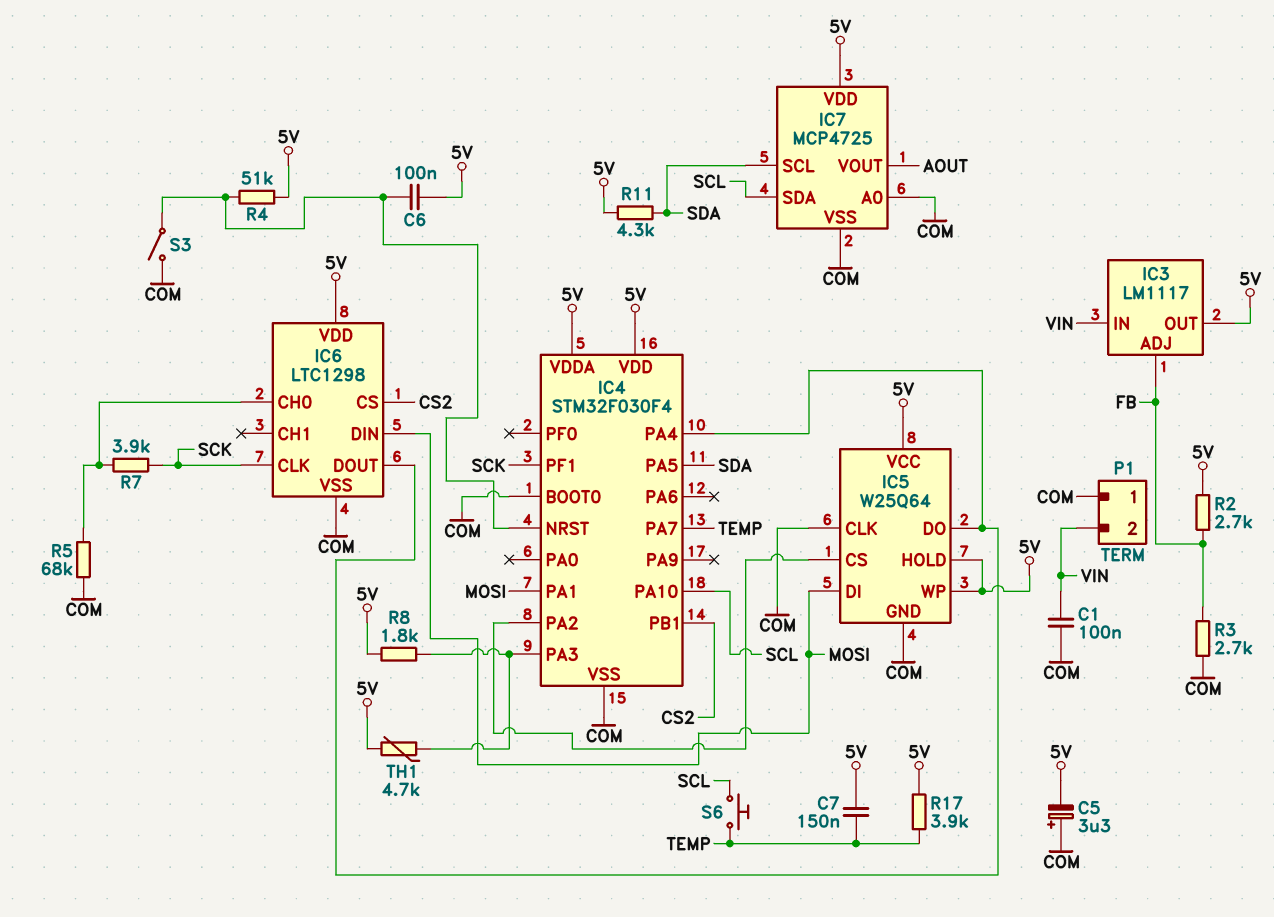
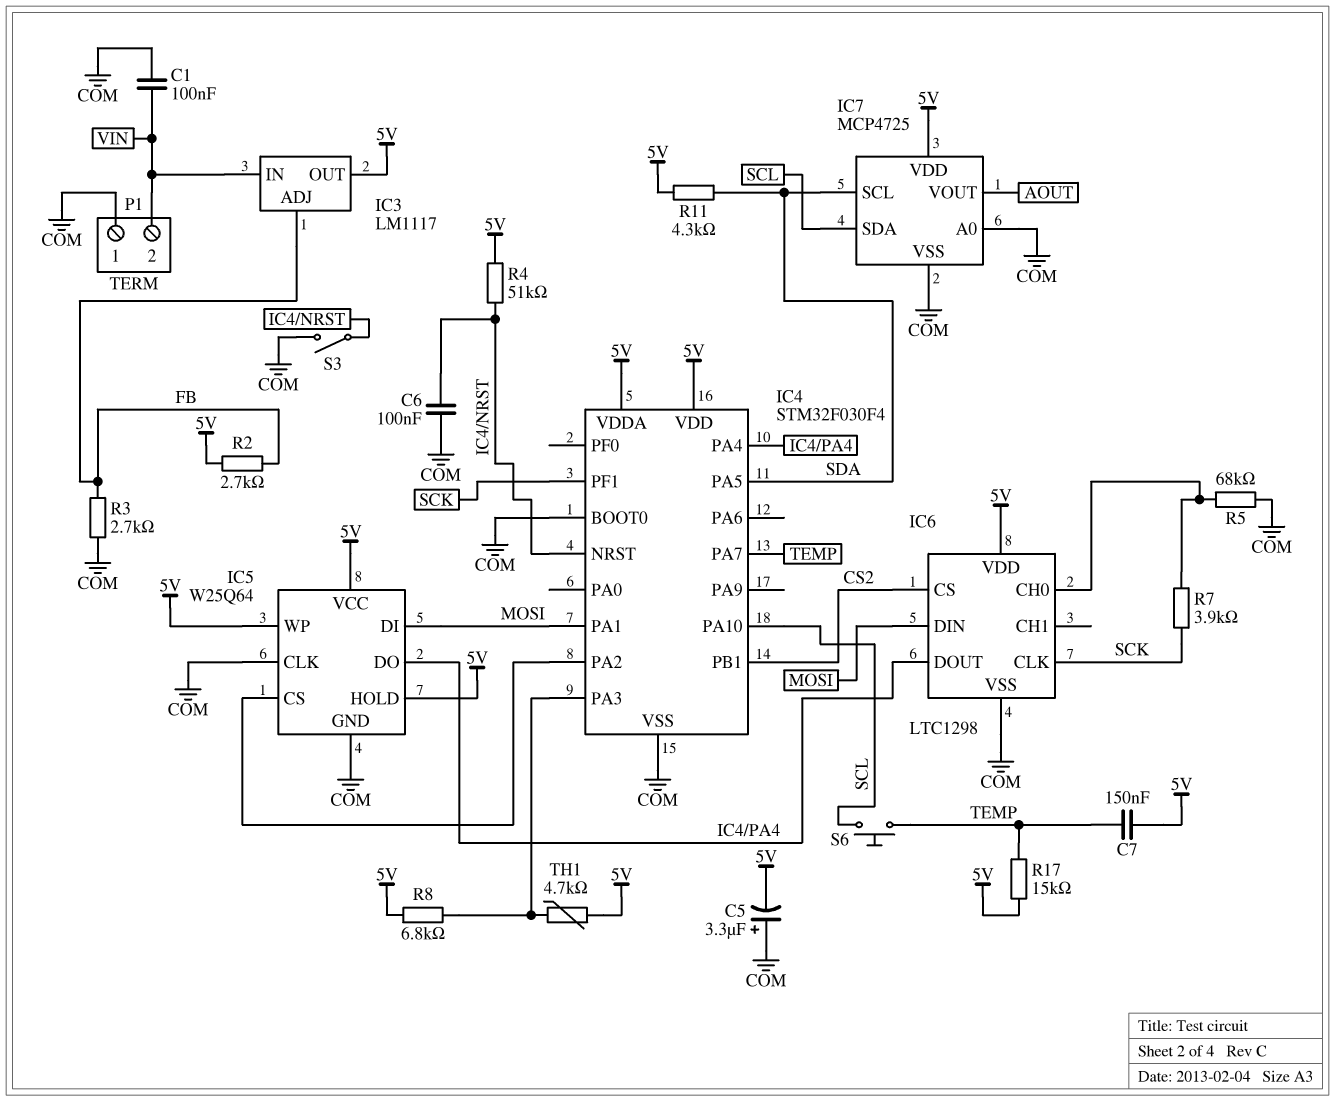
C6: 100nF (5V, IC4/NRST) -> 100nF (COM, IC4/NRST)
R8: 1.8k (5V, IC4/PA3) -> 6.8k (5V, IC4/PA3)
R17: 3.9k (5V, TEMP) -> 15k (5V, TEMP)

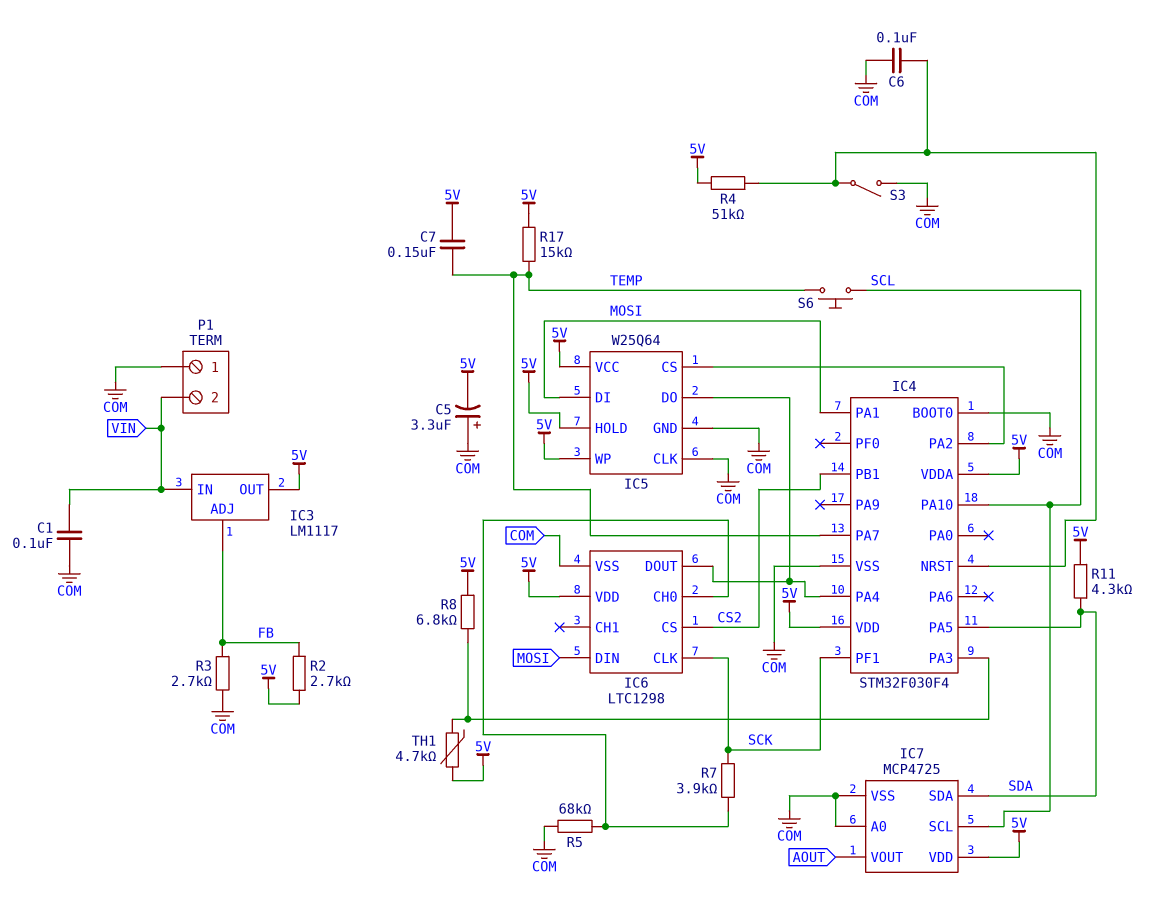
IC7 pin SCL: SDA -> SCL
IC7 pin SDA: SCL -> SDA

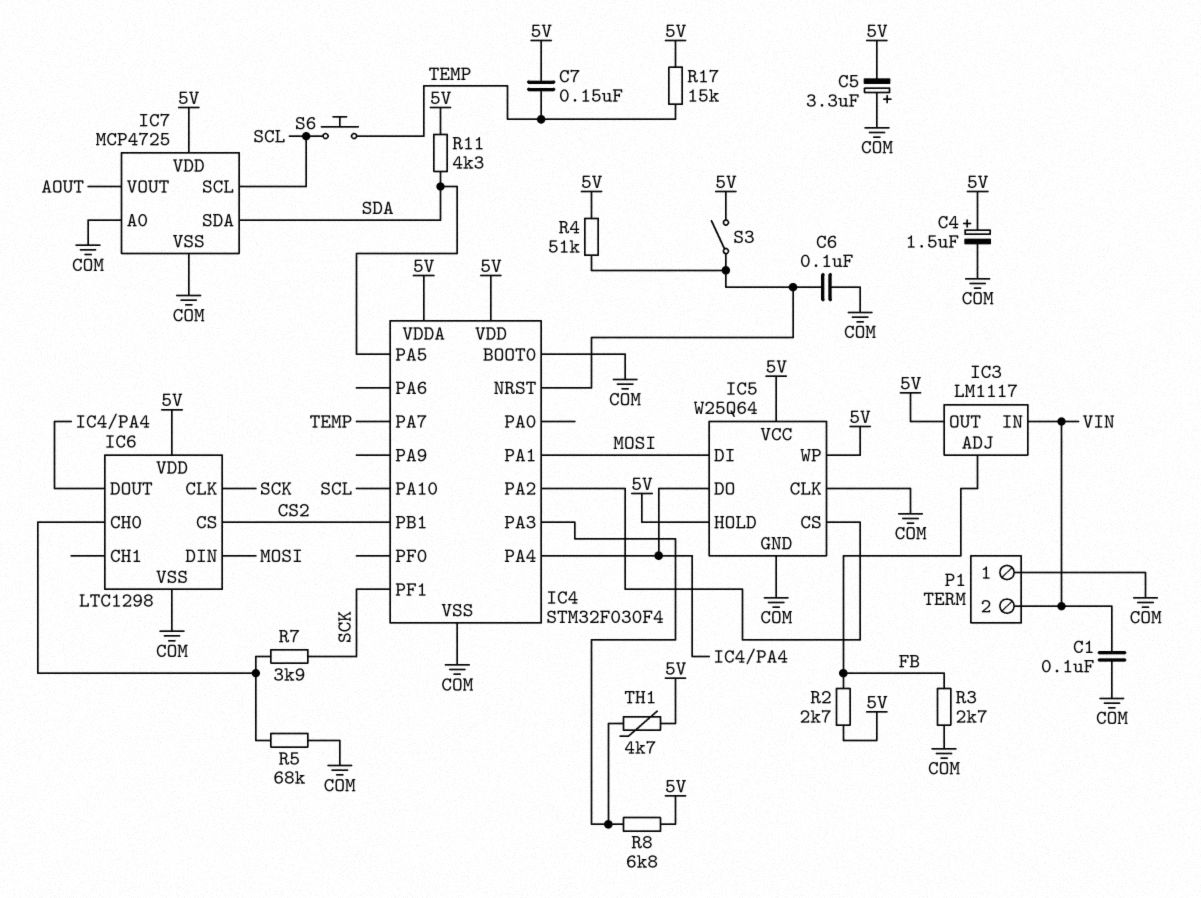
C4: none -> 1.5uF (plus 5V, minus COM)
S3: switch (COM, IC4/NRST) -> switch (5V, IC4/NRST)

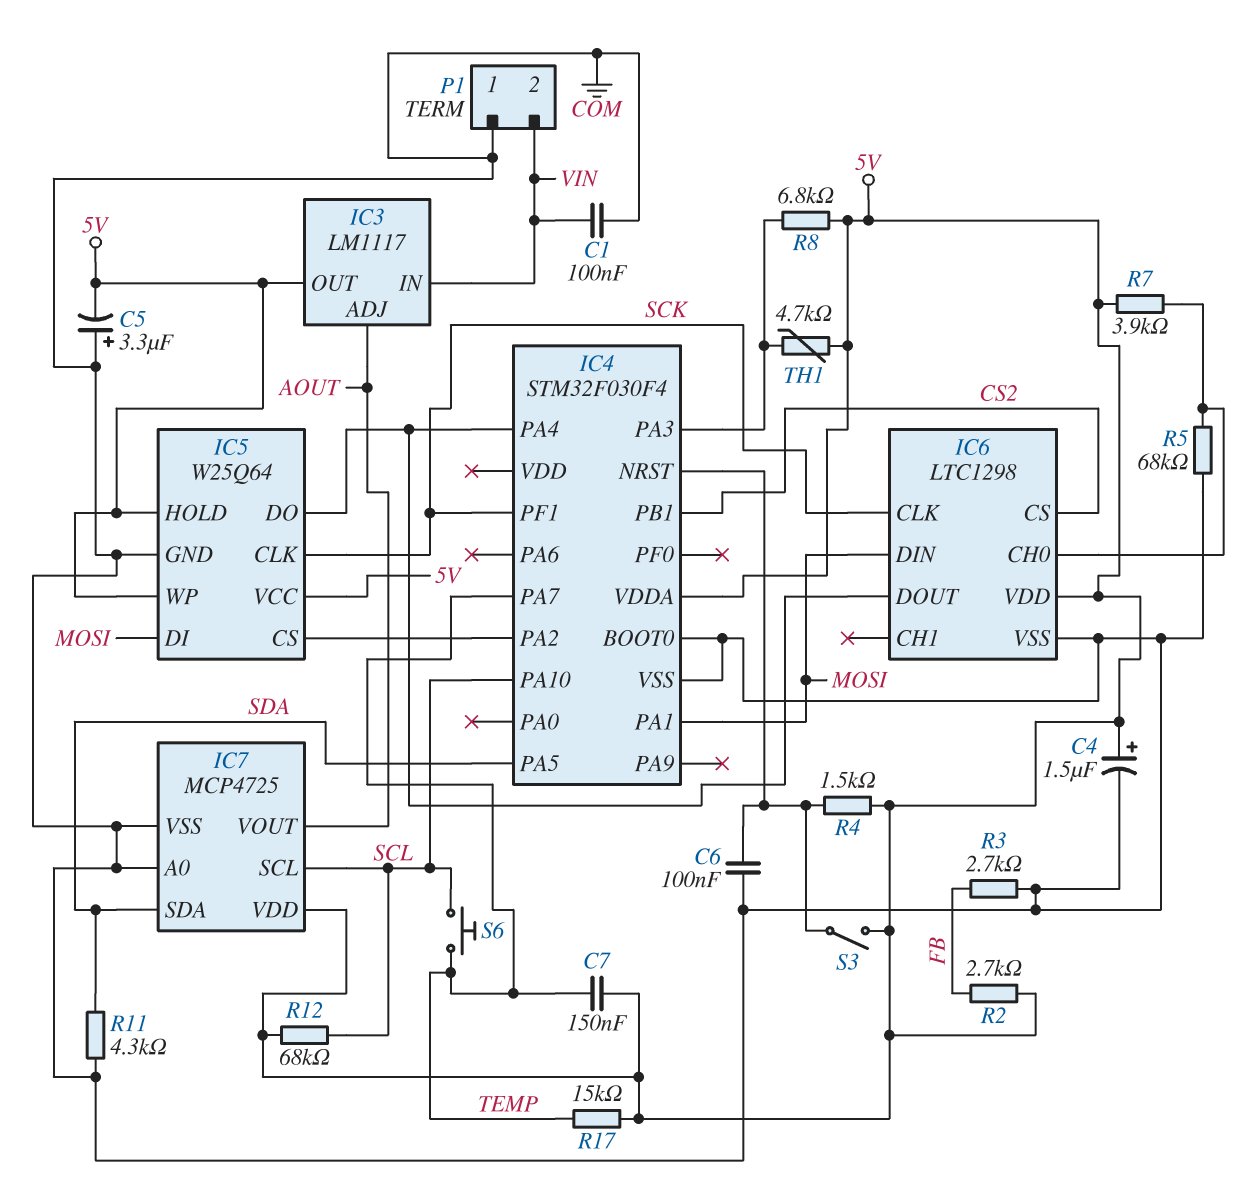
IC3 pin ADJ: FB -> AOUT
IC4 pin VDD: 5V -> none
IC5 pin CLK: COM -> SCK
R4: 51k (5V, IC4/NRST) -> 1.5k (5V, IC4/NRST)
R7: 3.9k (IC6/CH0, SCK) -> 3.9k (5V, IC6/CH0)
R11: 4.3k (5V, SDA) -> 4.3k (COM, SDA)
R12: none -> 68k (5V, SCL)

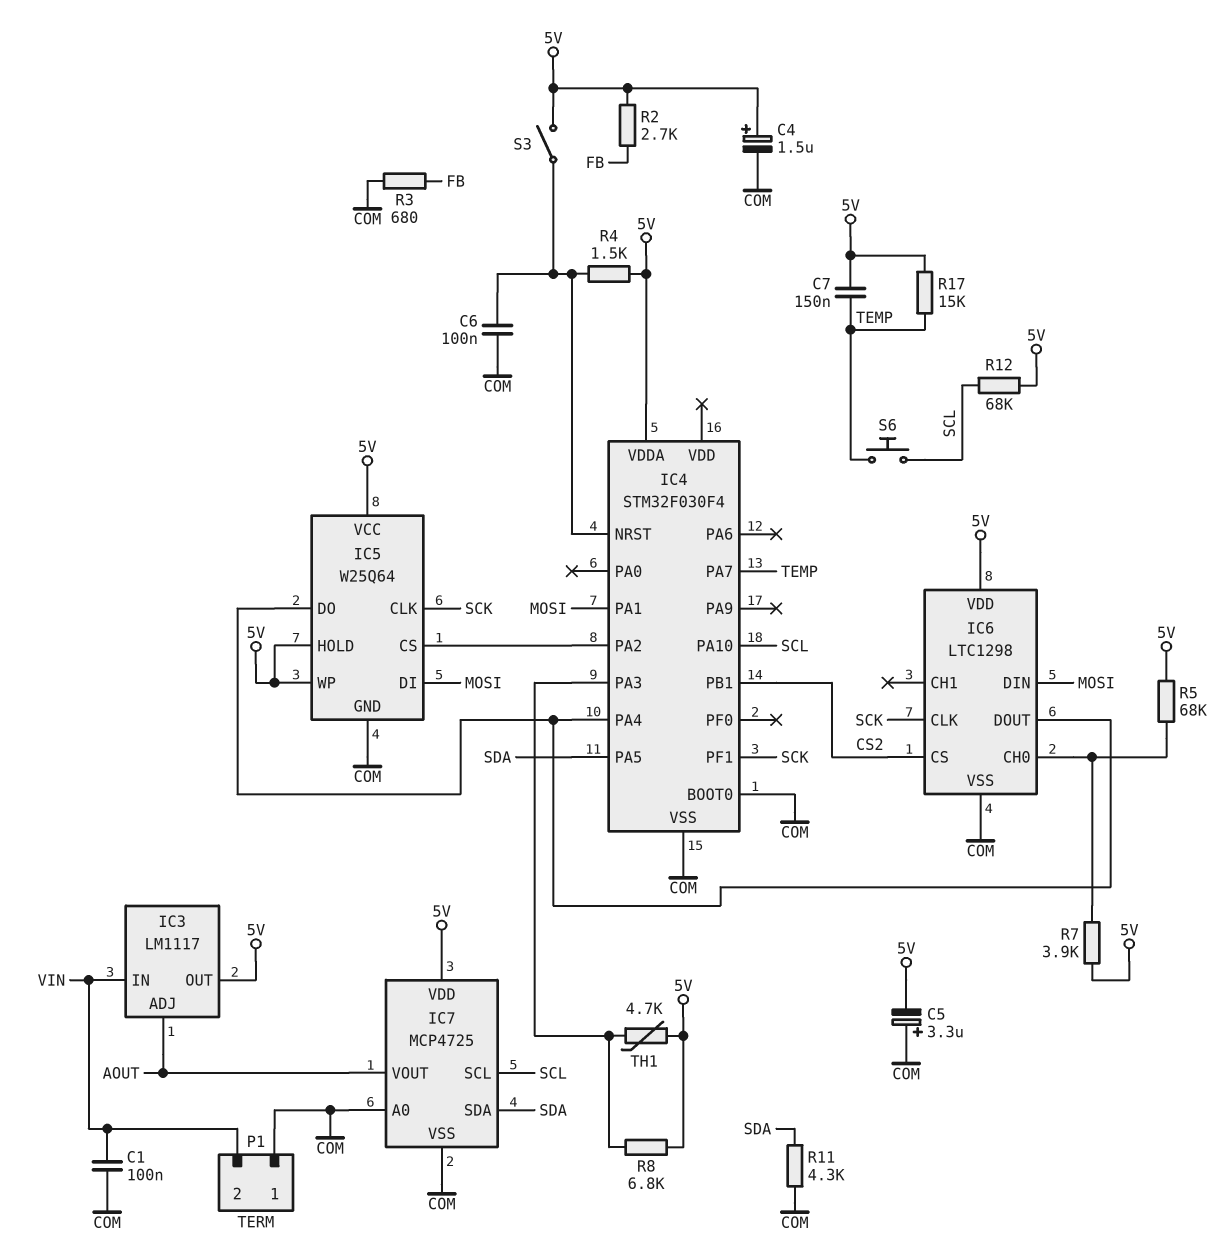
R3: 2.7k (COM, FB) -> 680 (COM, FB)
R5: 68k (COM, IC6/CH0) -> 68k (5V, IC6/CH0)

